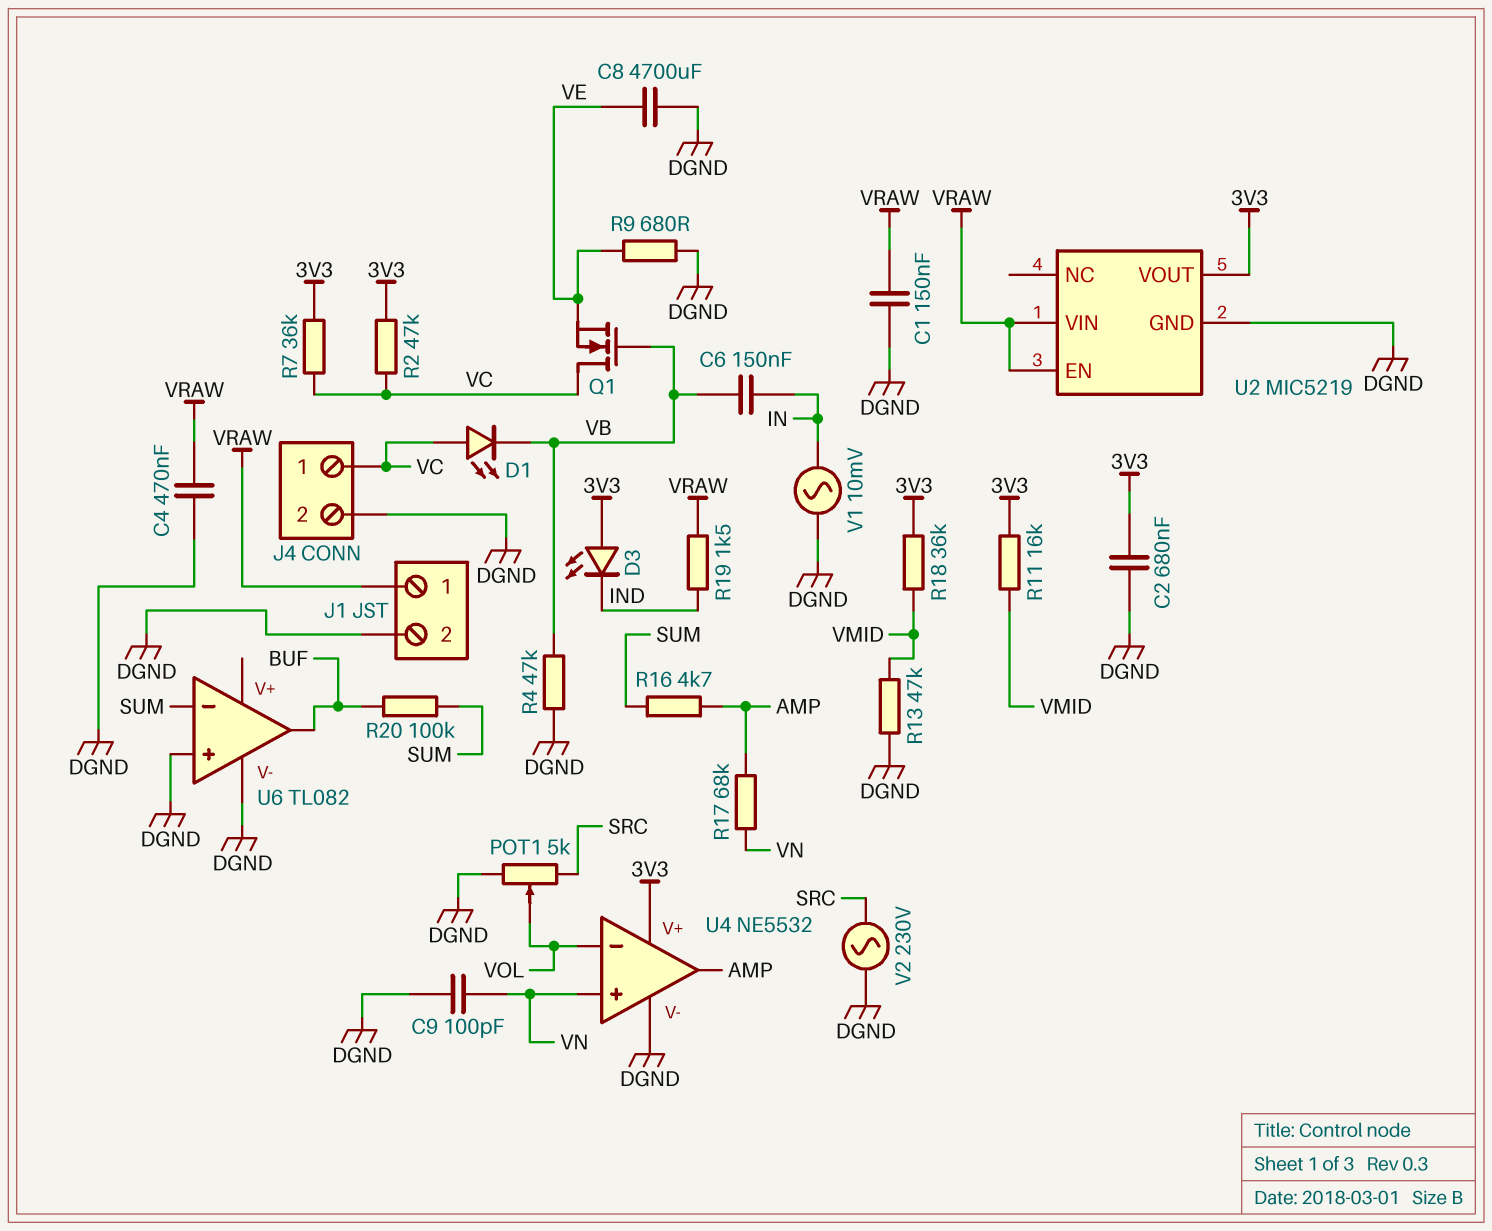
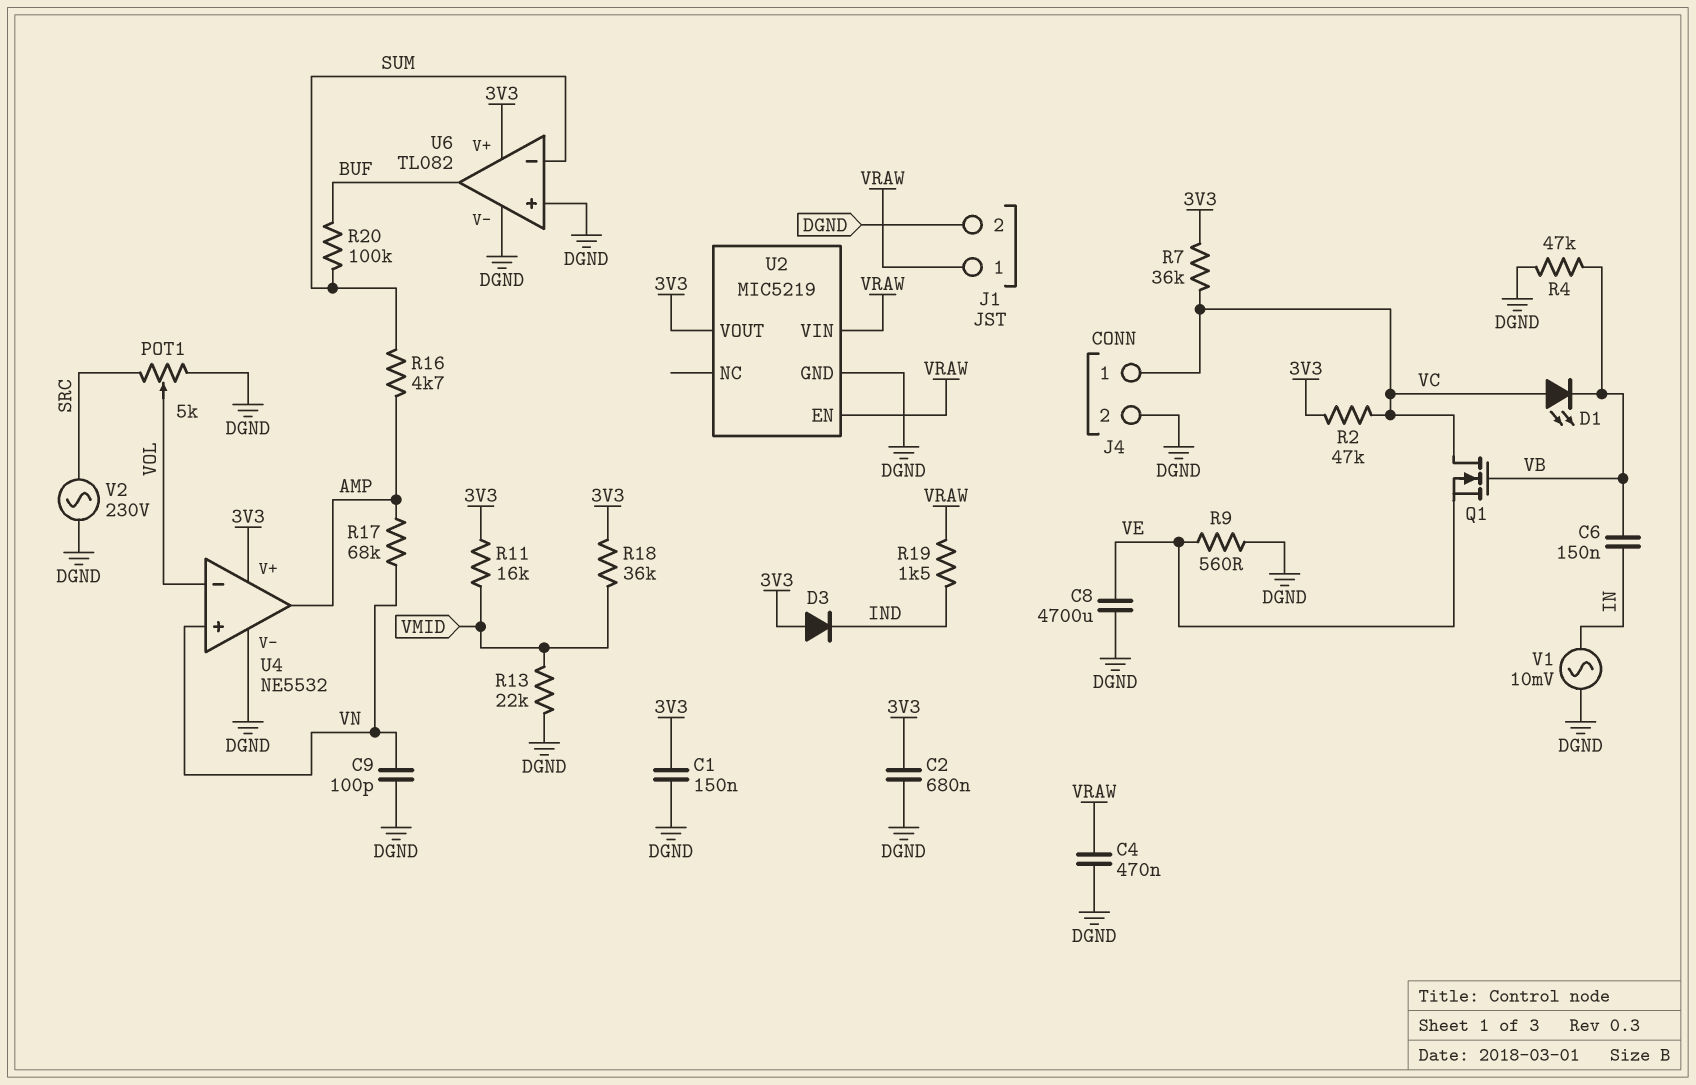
C1: 150nF (DGND, VRAW) -> 150nF (3V3, DGND)
D3: LED (A 3V3, K IND) -> diode (A 3V3, K IND)
R9: 680 (DGND, VE) -> 560 (DGND, VE)
R13: 47k (DGND, VMID) -> 22k (DGND, VMID)
U6 pin V+: none -> 3V3

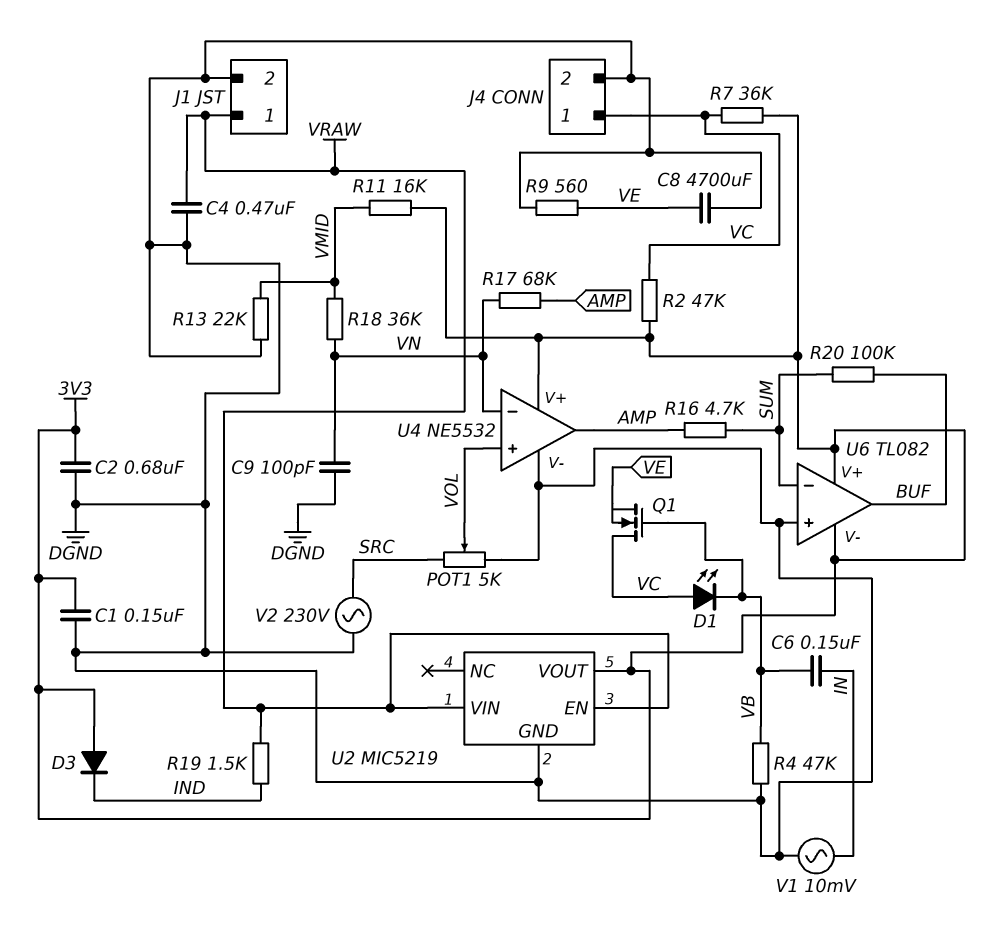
R18: 36k (3V3, VMID) -> 36k (VMID, VN)
U4 pin in+: VN -> VOL
U4 pin in-: VOL -> VN
U6 pin V-: DGND -> 3V3

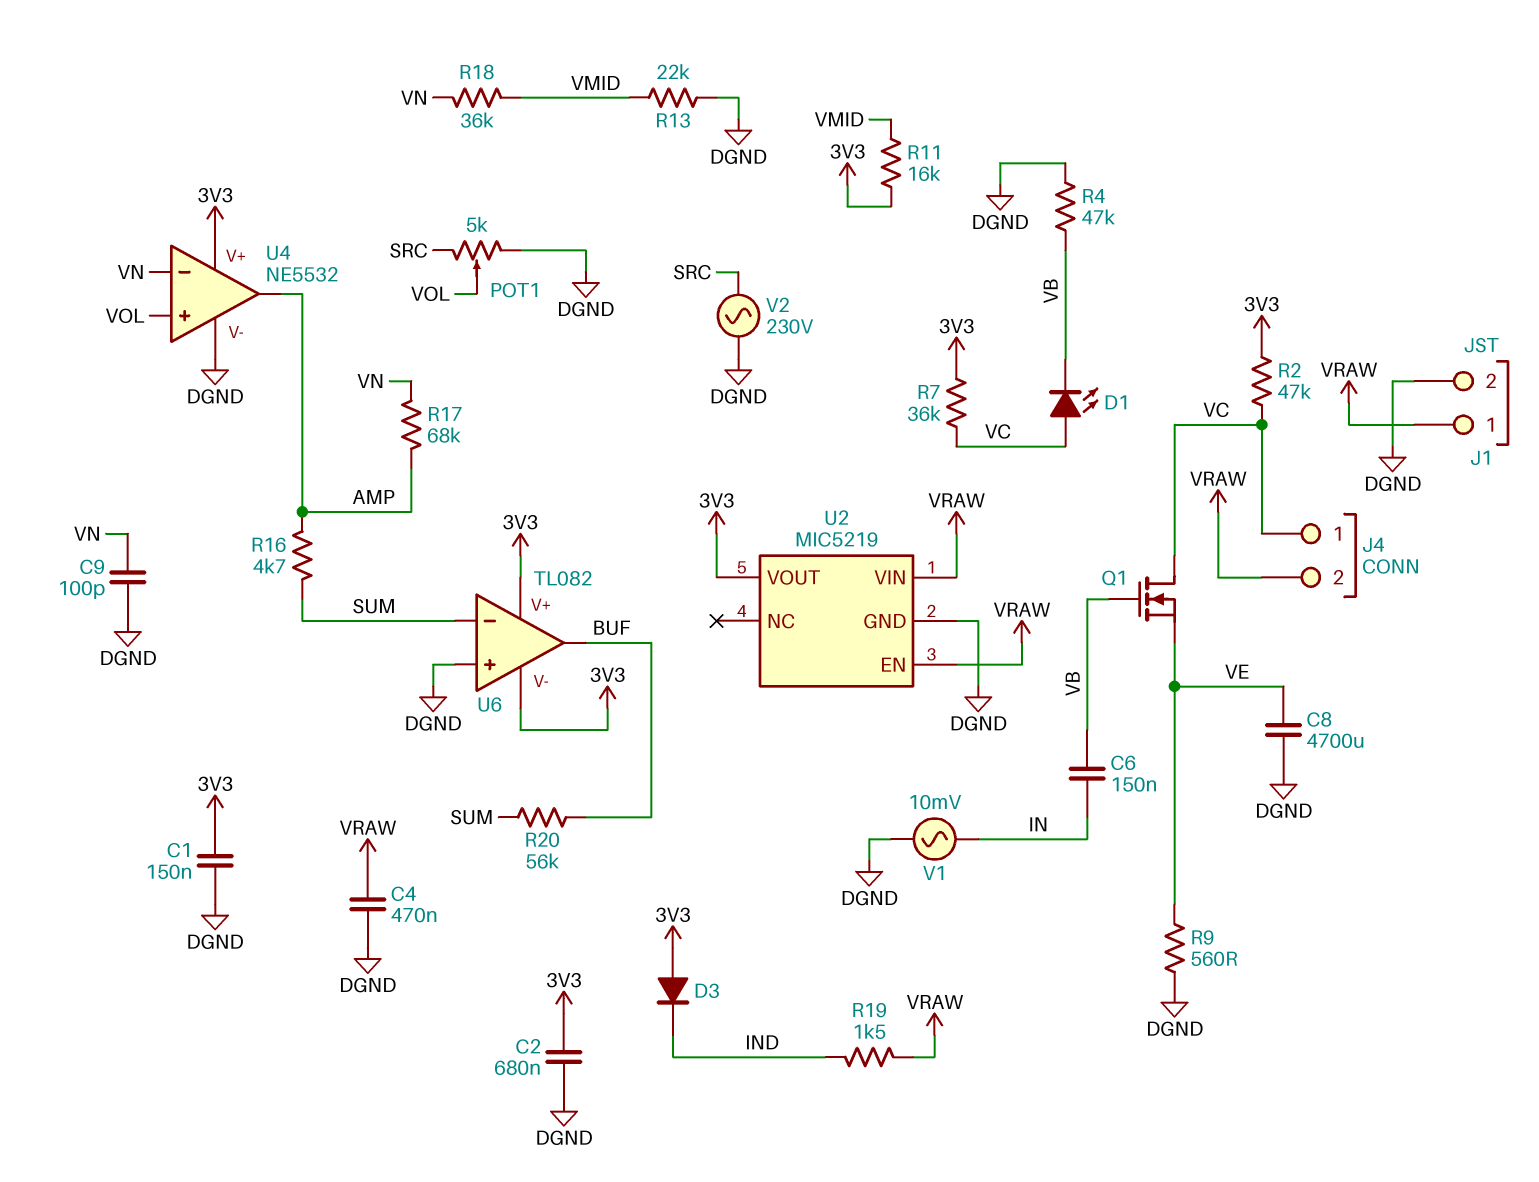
J4 pin 2: DGND -> VRAW
R20: 100k (BUF, SUM) -> 56k (BUF, SUM)

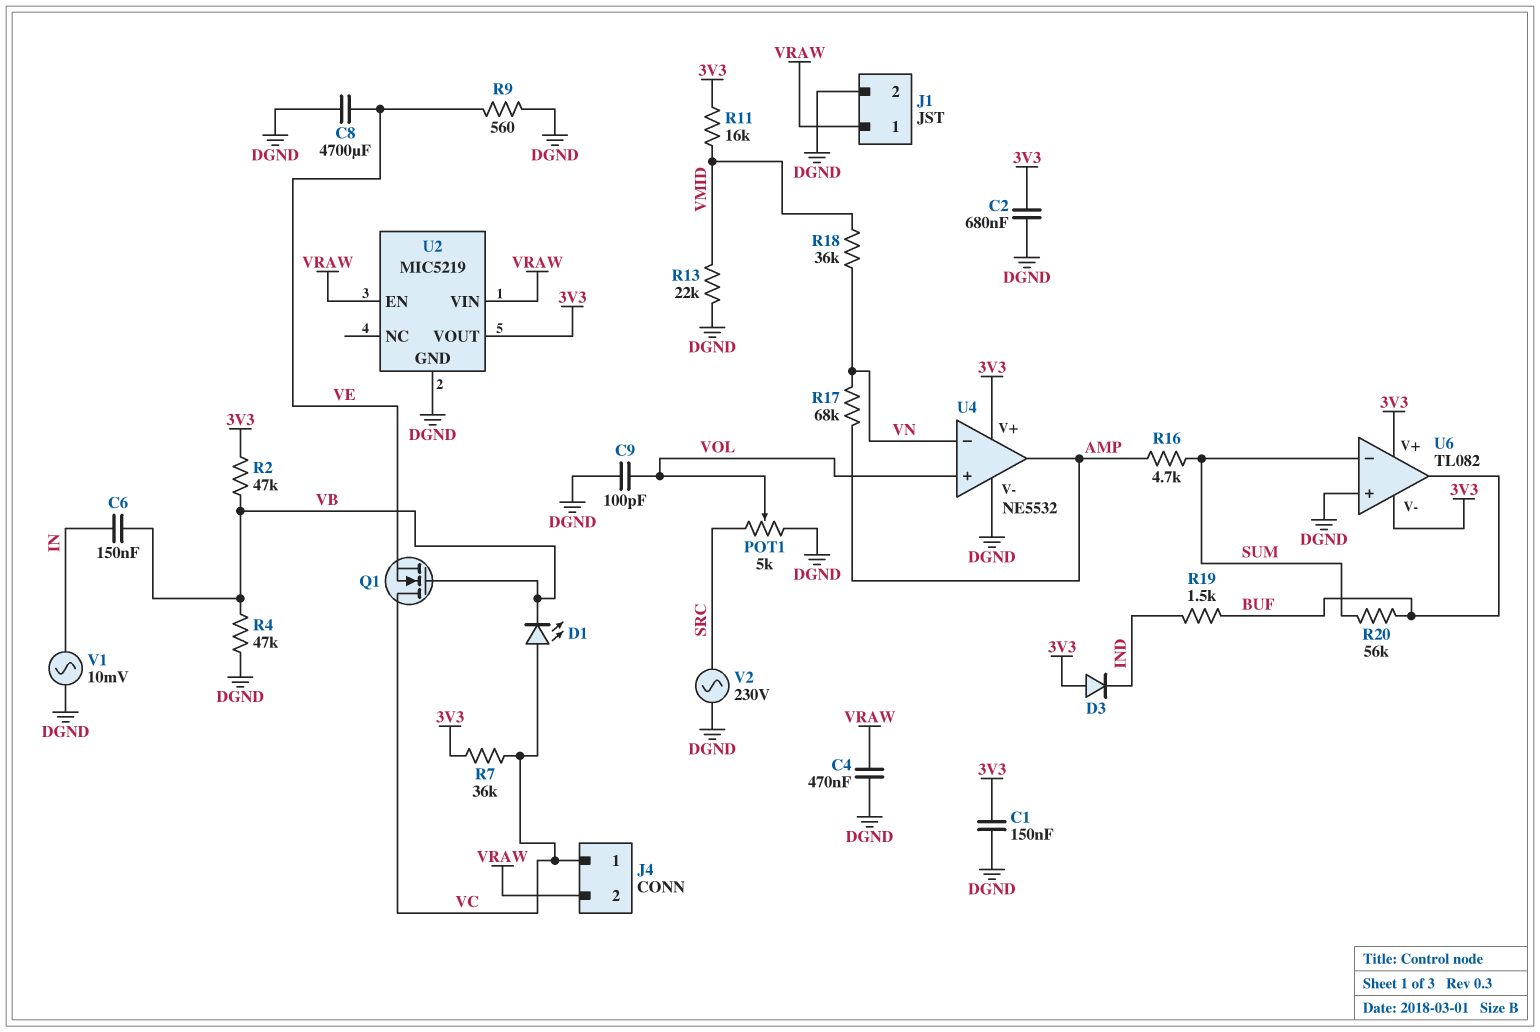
C9: 100pF (DGND, VN) -> 100pF (DGND, VOL)
R2: 47k (3V3, VC) -> 47k (3V3, VB)
R19: 1.5k (IND, VRAW) -> 1.5k (BUF, IND)

